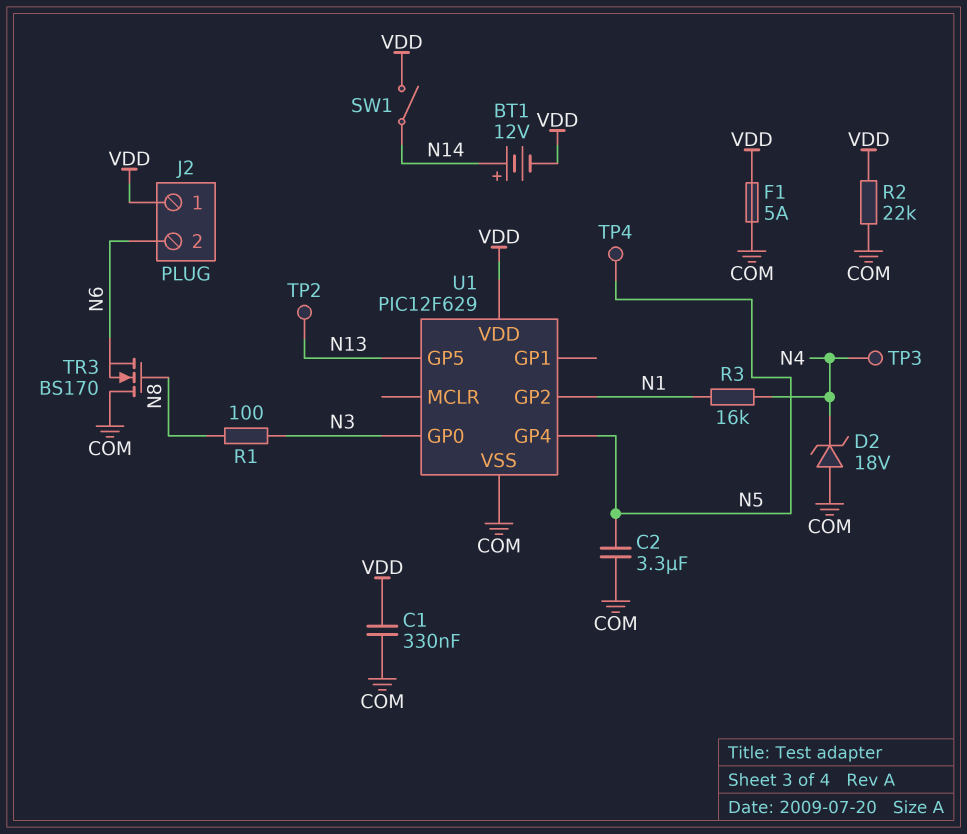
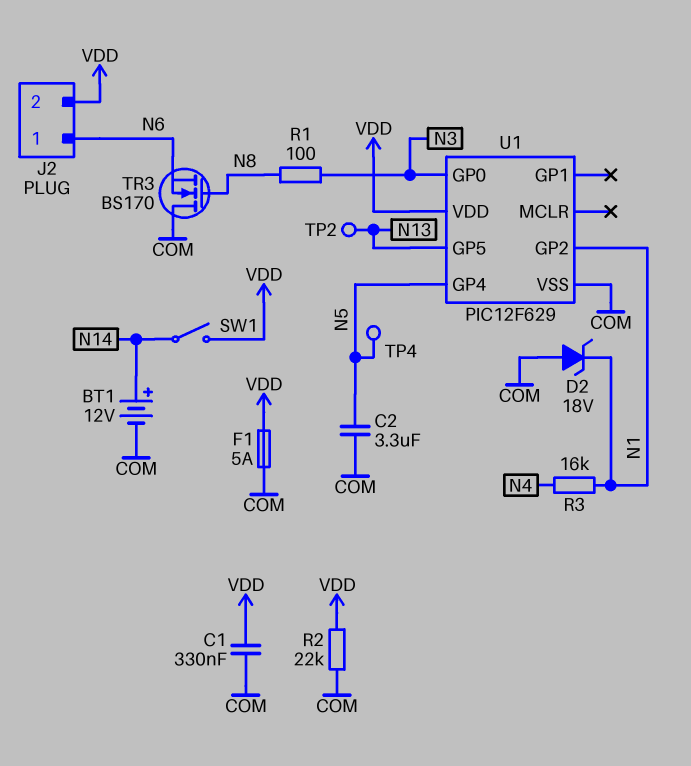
BT1: 12V (plus N14, minus VDD) -> 12V (plus N14, minus COM)
D2: zener 18V (A COM, K N4) -> zener 18V (A COM, K N1)
J2 pin 1: VDD -> N6
J2 pin 2: N6 -> VDD
TP3: test point (N4) -> none

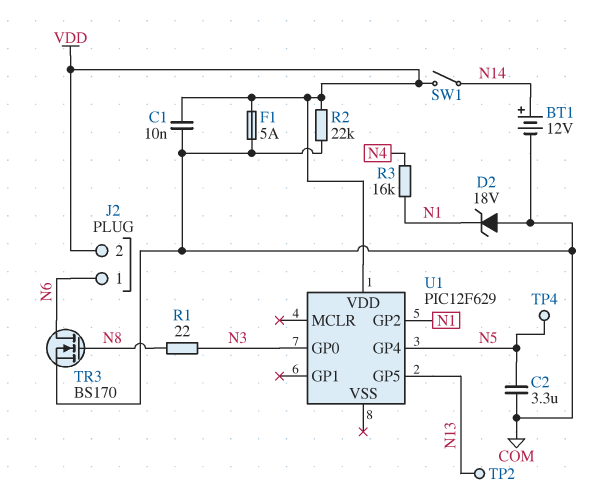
C1: 330nF (COM, VDD) -> 10nF (COM, VDD)
R1: 100 (N3, N8) -> 22 (N3, N8)
TR3: NMOS BS170 (G N8, D COM, S N6) -> NMOS BS170 (G N8, D N6, S COM)
U1 pin VSS: COM -> none

